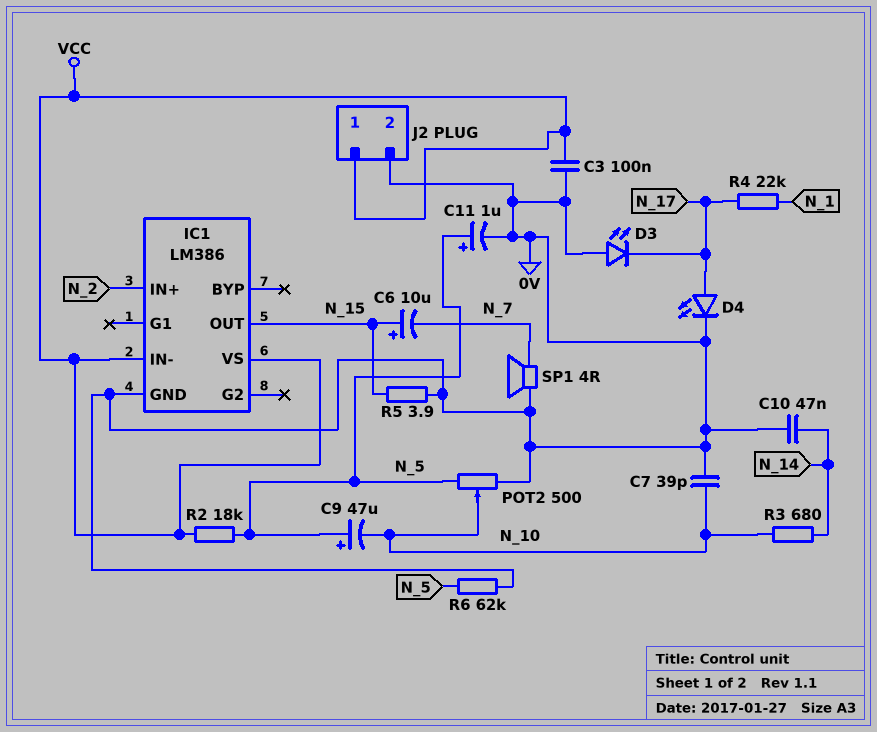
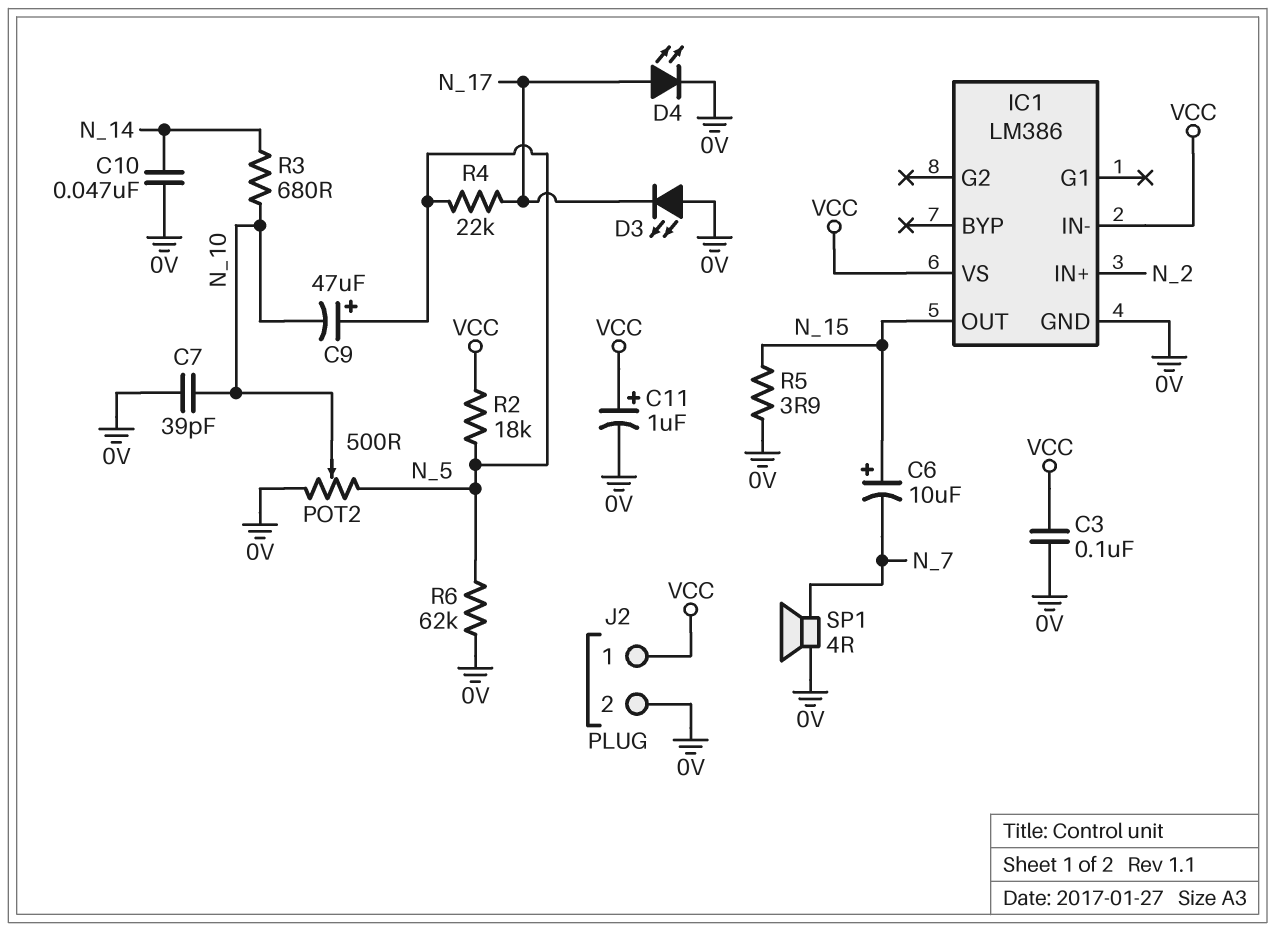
C11: 1uF (plus N_5, minus 0V) -> 1uF (plus VCC, minus 0V)
R4: 22k (N_1, N_17) -> 22k (N_5, N_17)

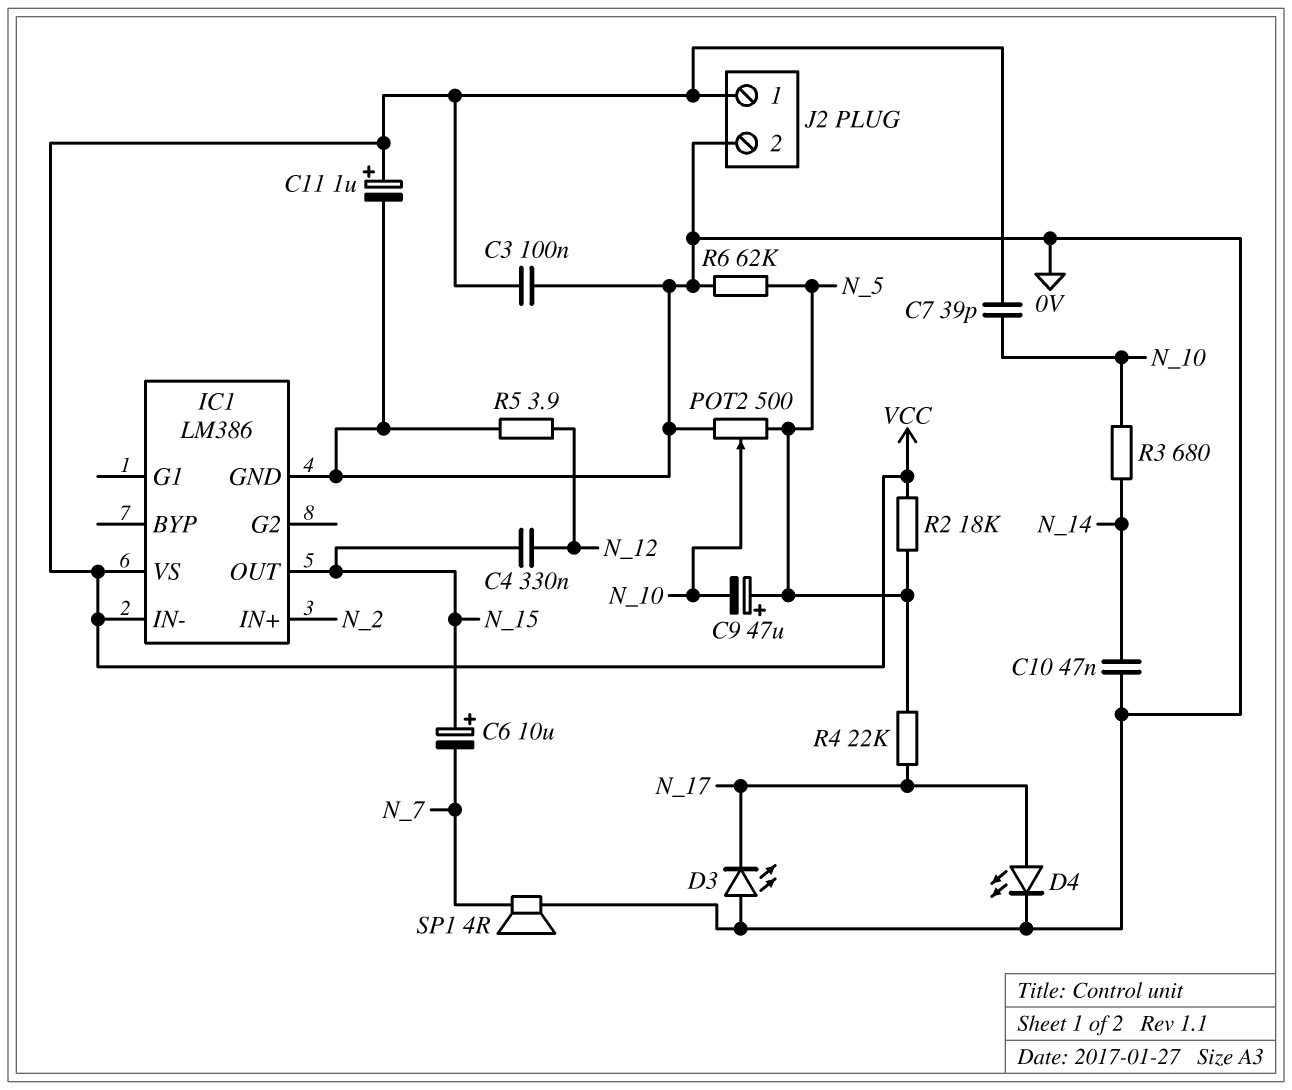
C4: none -> 330nF (N_12, N_15)
C7: 39pF (0V, N_10) -> 39pF (N_10, VCC)
R5: 3.9 (0V, N_15) -> 3.9 (0V, N_12)

